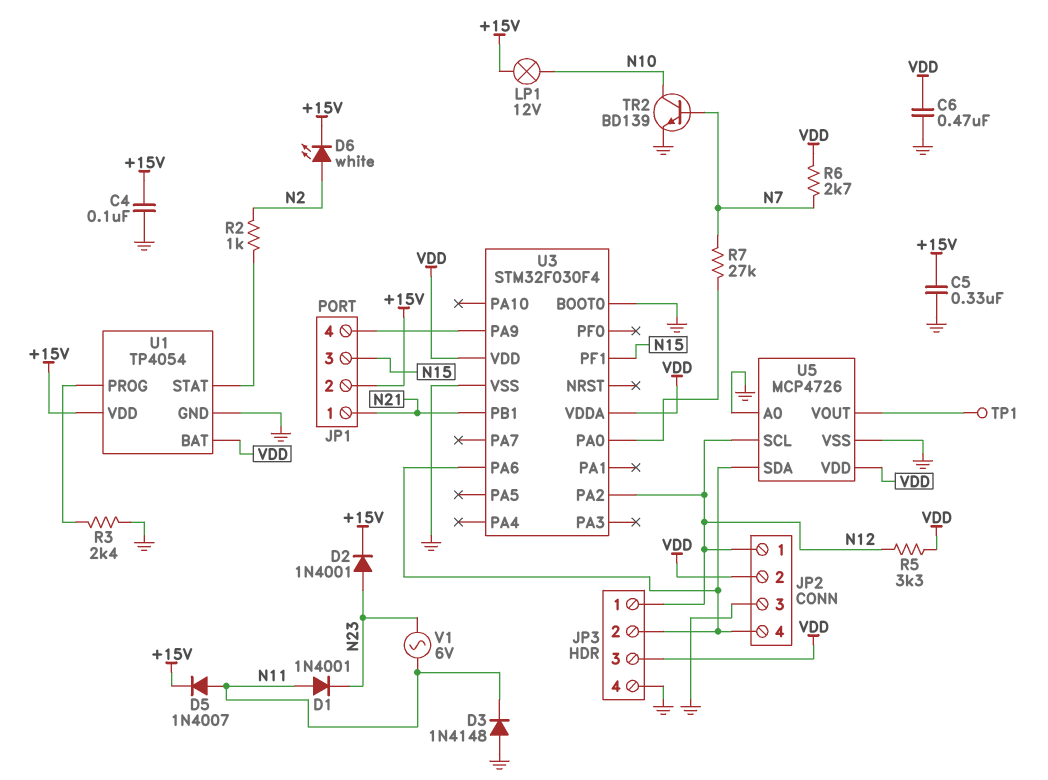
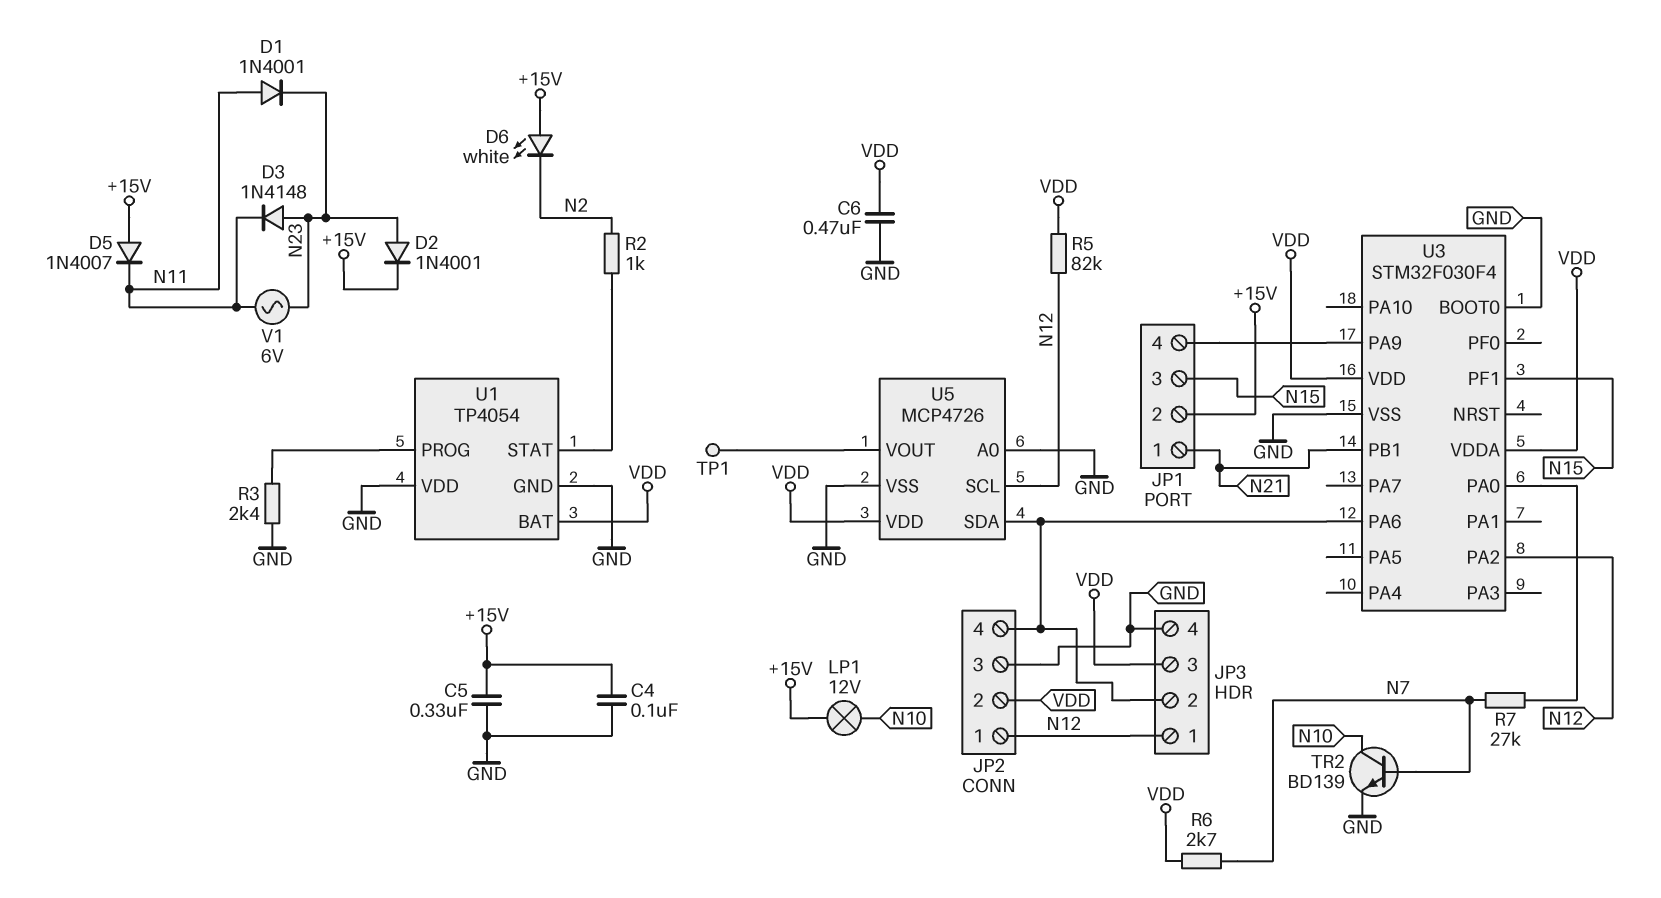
D3: diode 1N4148 (A GND, K N11) -> diode 1N4148 (A N23, K N11)
D5: diode 1N4007 (A N11, K +15V) -> diode 1N4007 (A +15V, K N11)
D6: LED white (A N2, K +15V) -> LED white (A +15V, K N2)
R5: 3.3k (N12, VDD) -> 82k (N12, VDD)
U1 pin VDD: +15V -> GND

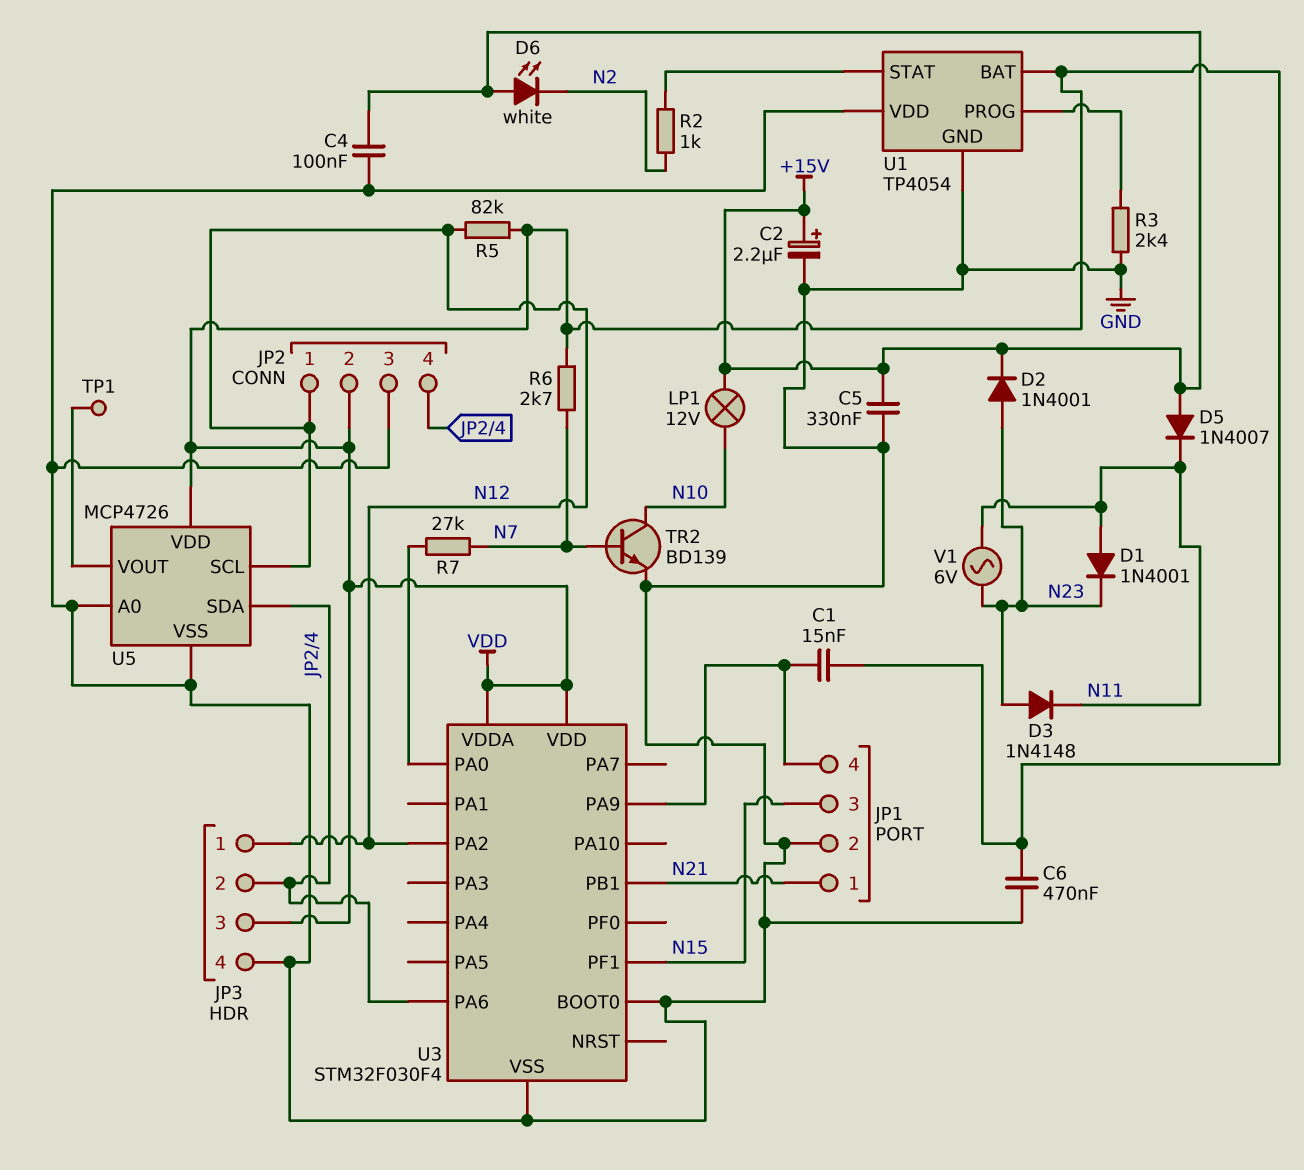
C1: none -> 15nF (JP1/4, VDD)
C2: none -> 2.2uF (plus +15V, minus GND)
JP1 pin 2: +15V -> GND

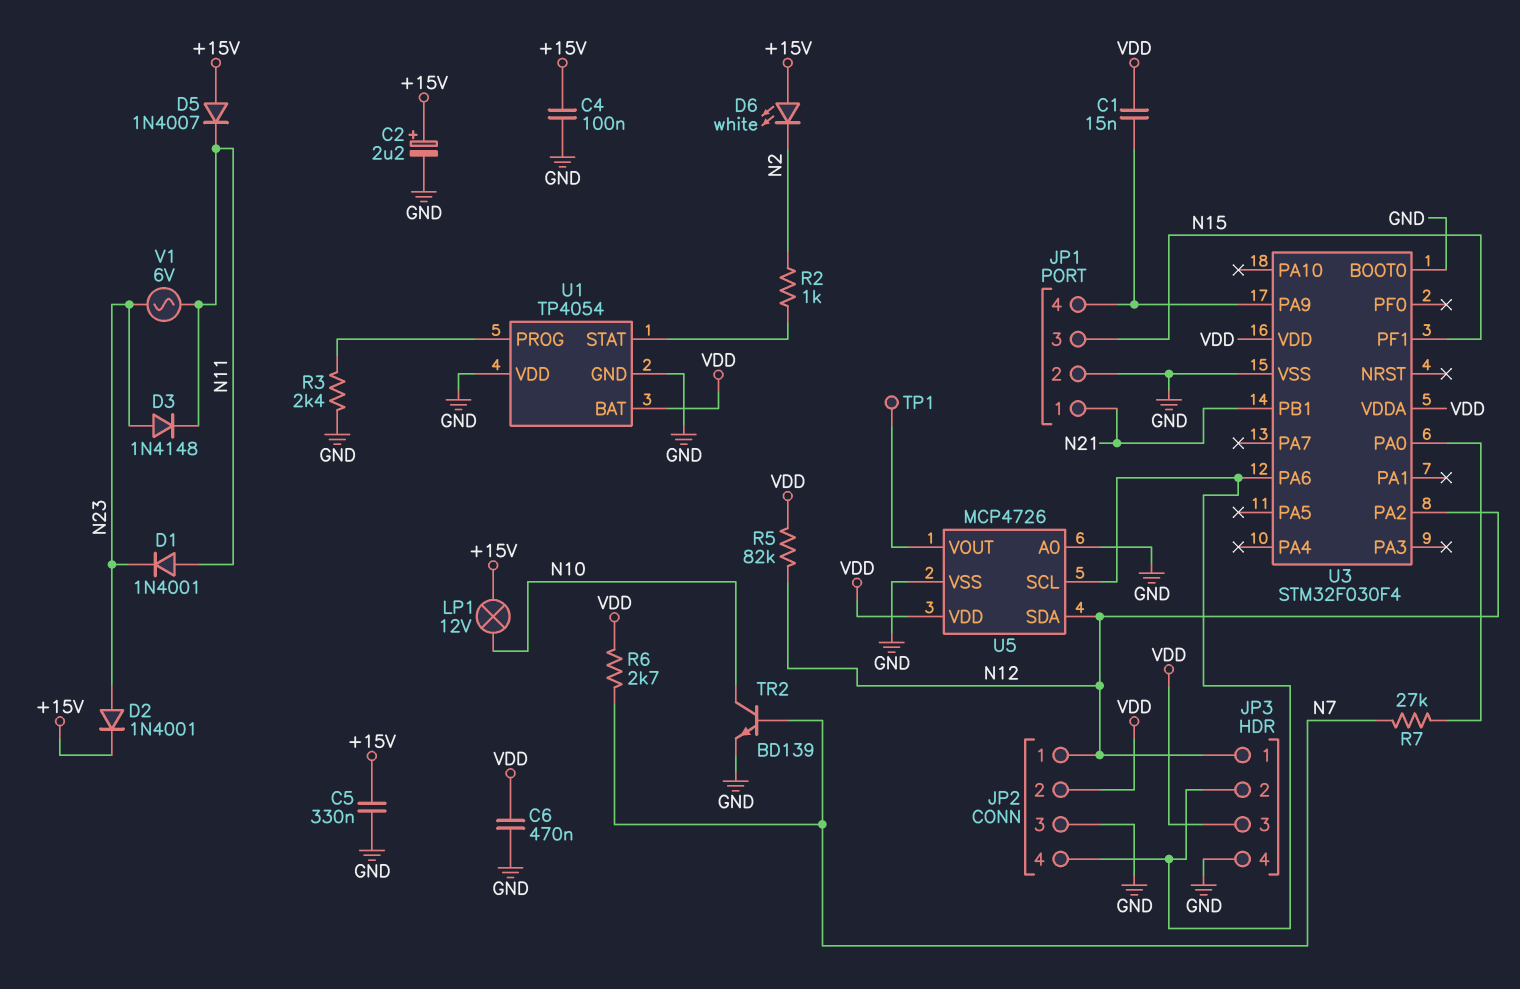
U5 pin SCL: N12 -> JP2/4
U5 pin SDA: JP2/4 -> N12

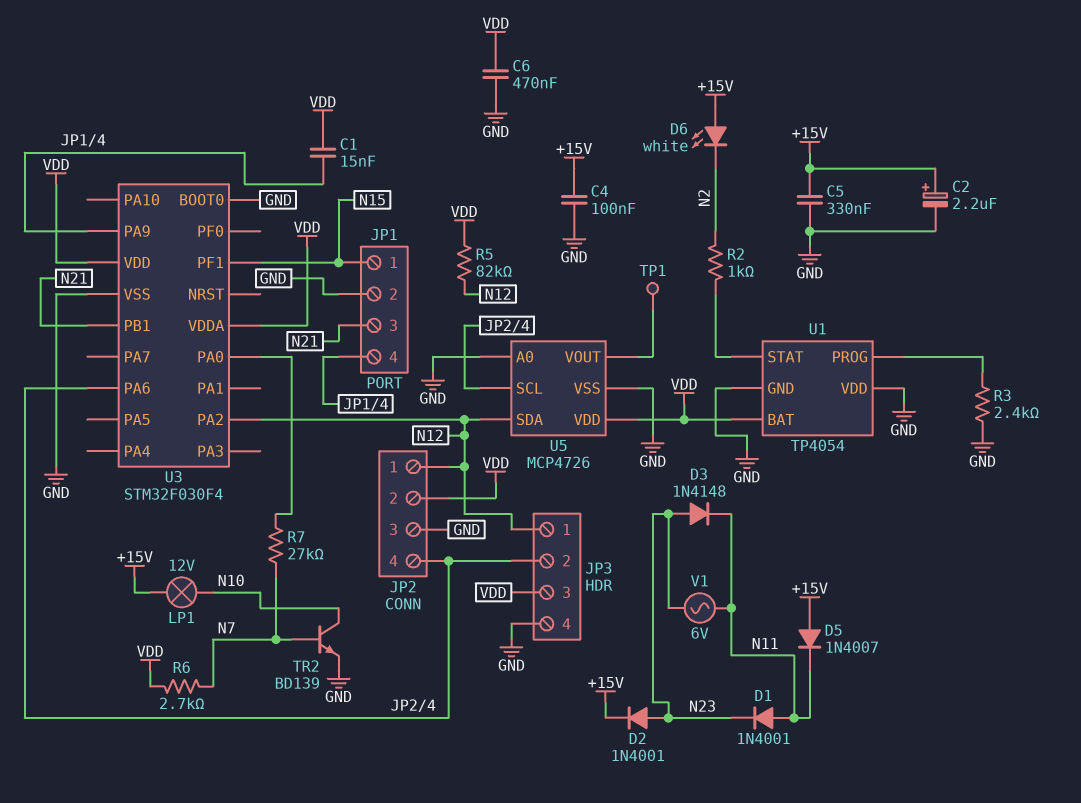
JP1 pin 1: N21 -> N15
JP1 pin 3: N15 -> N21

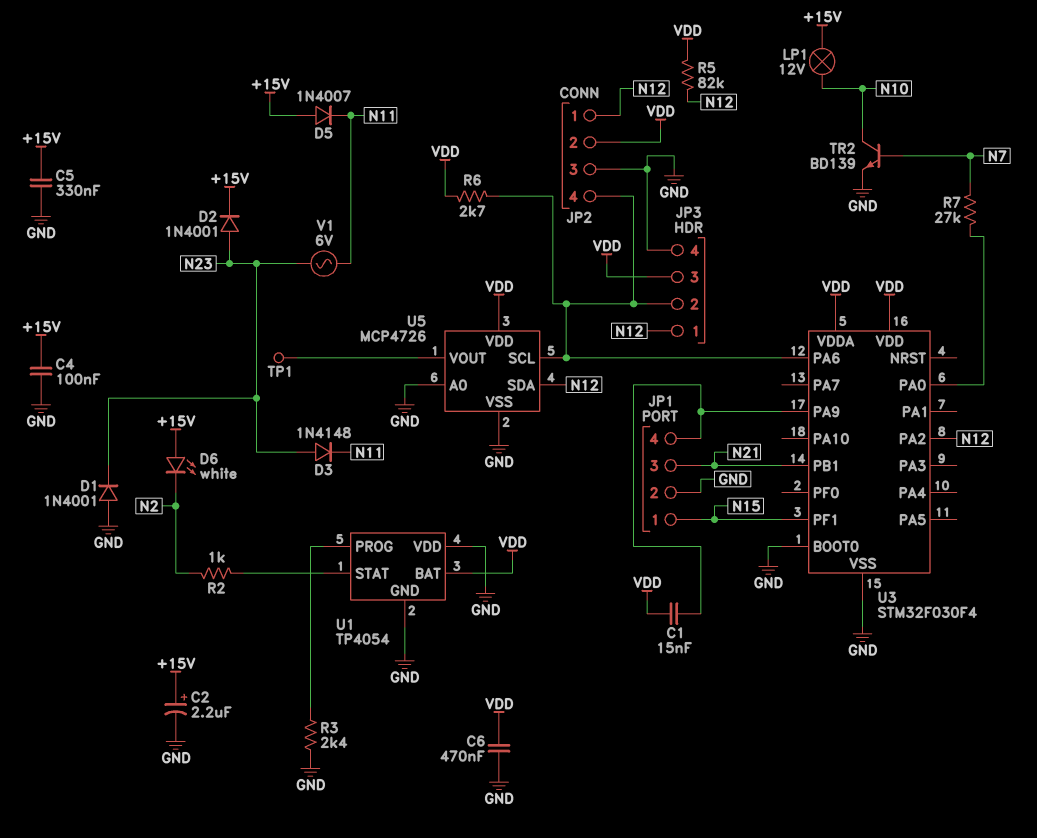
D1: diode 1N4001 (A N11, K N23) -> diode 1N4001 (A GND, K N23)
R6: 2.7k (N7, VDD) -> 2.7k (JP2/4, VDD)

